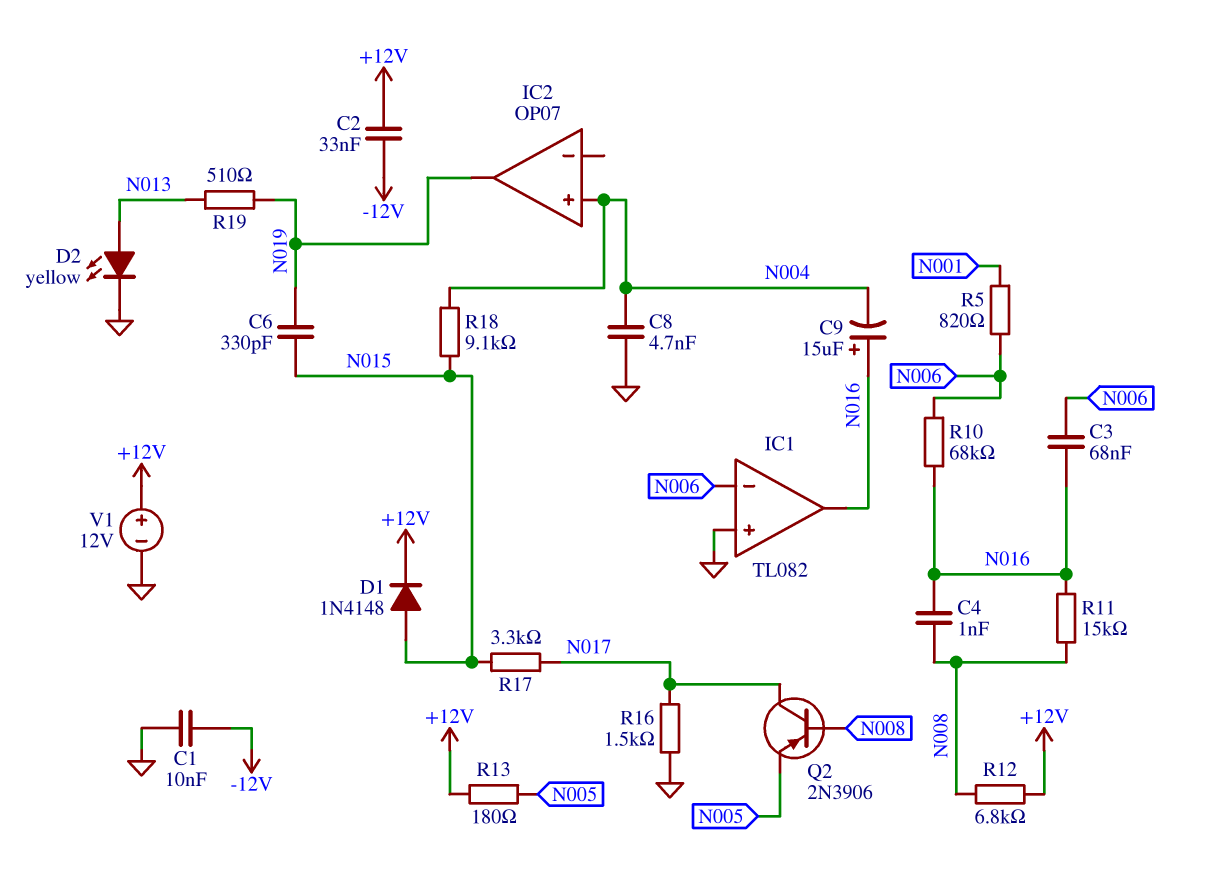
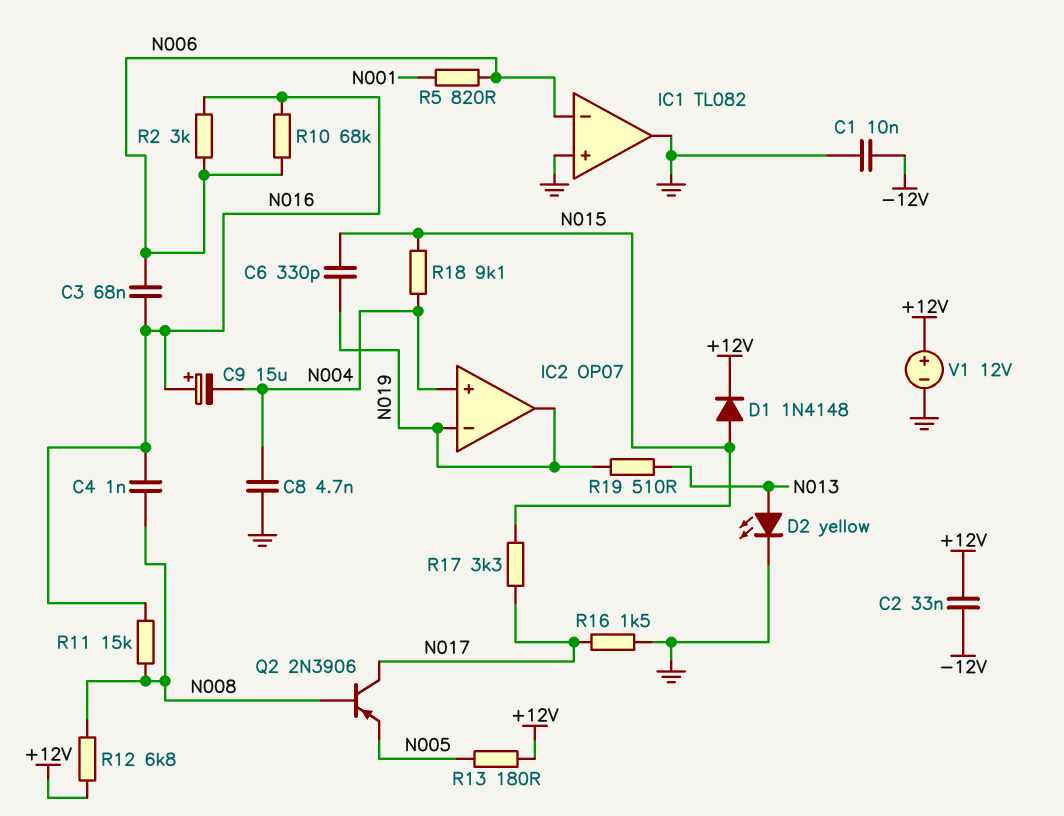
IC1 pin out: N016 -> GND
IC2 pin in-: none -> N019
R2: none -> 3k (N006, N016)

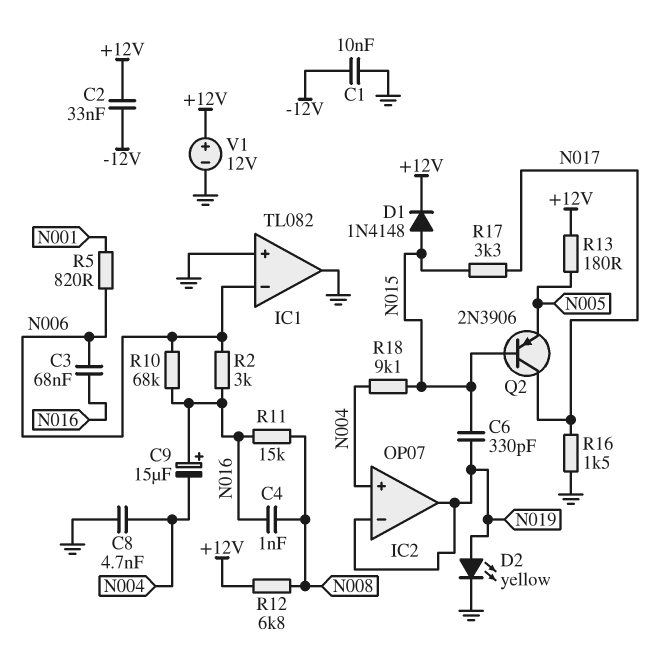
D2: LED yellow (A N013, K GND) -> LED yellow (A N019, K GND)
Q2: PNP 2N3906 (B N008, C N017, E N005) -> PNP 2N3906 (B N015, C N017, E N005)
R19: 510 (N013, N019) -> none

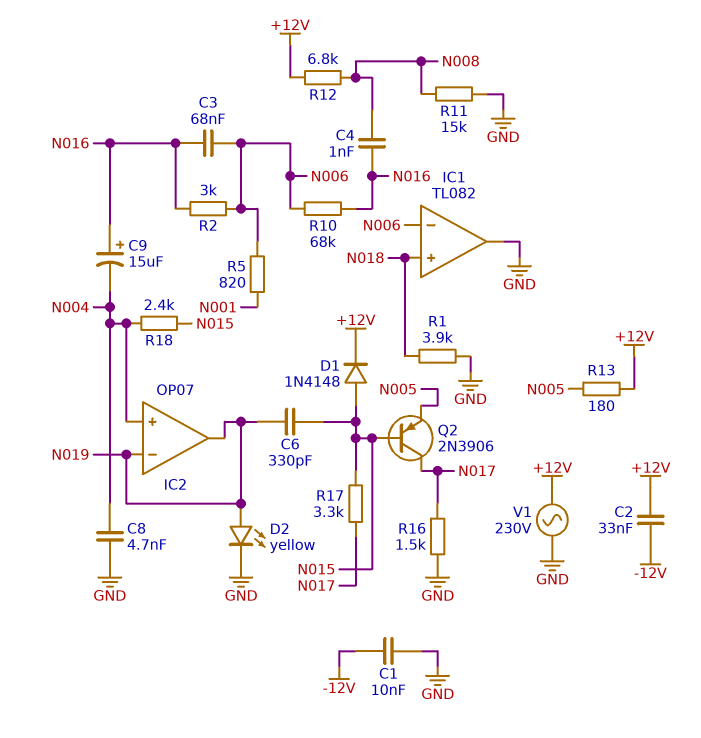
IC1 pin in+: GND -> N018
R1: none -> 3.9k (GND, N018)
R11: 15k (N008, N016) -> 15k (GND, N008)
R18: 9.1k (N004, N015) -> 2.4k (N004, N015)
V1: 12V (plus +12V, minus GND) -> AC 230V (+12V, GND)

